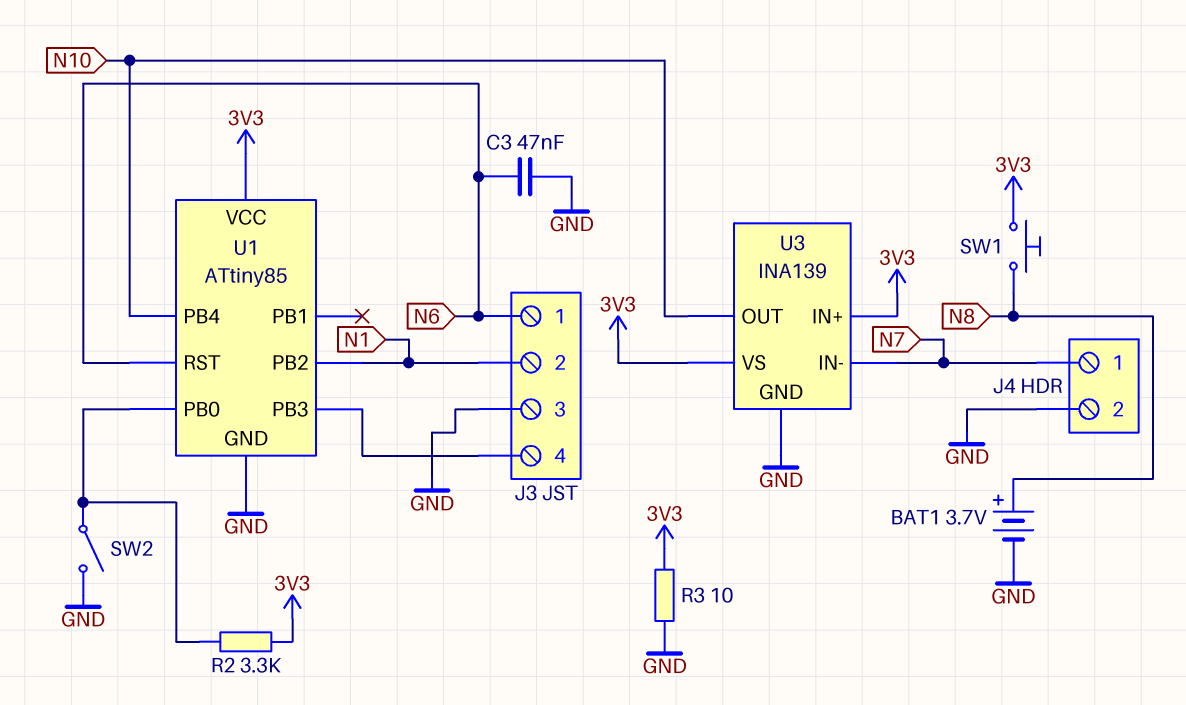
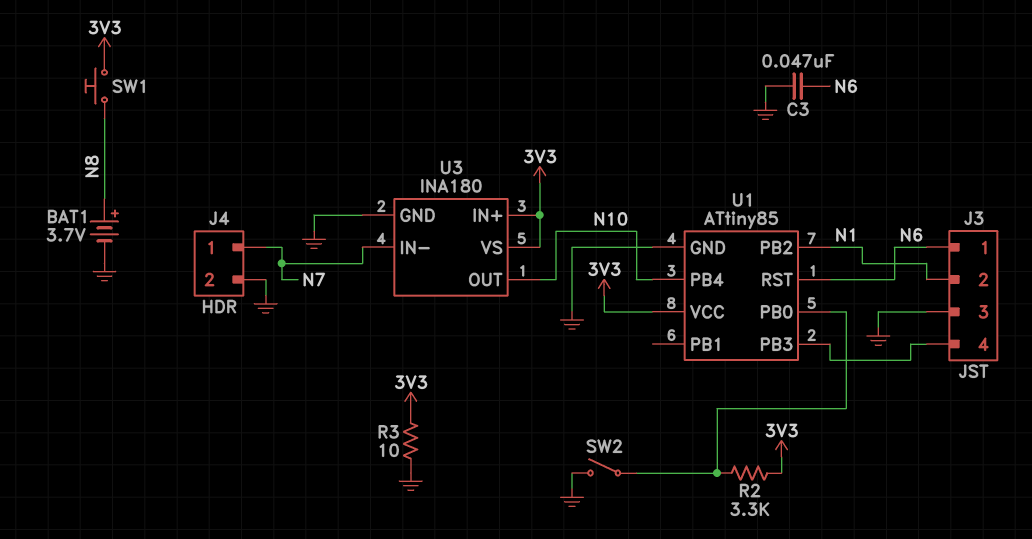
U3: INA139 -> INA180

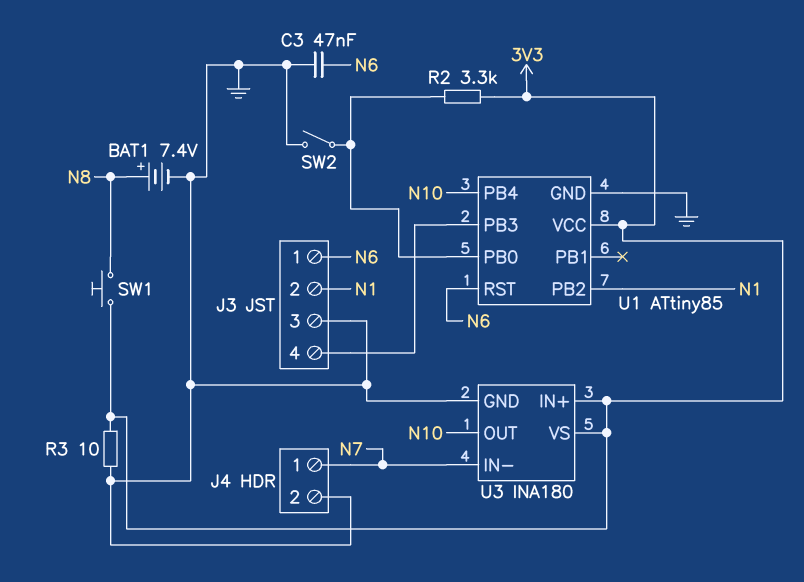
BAT1: 3.7V (plus N8, minus GND) -> 7.4V (plus N8, minus GND)

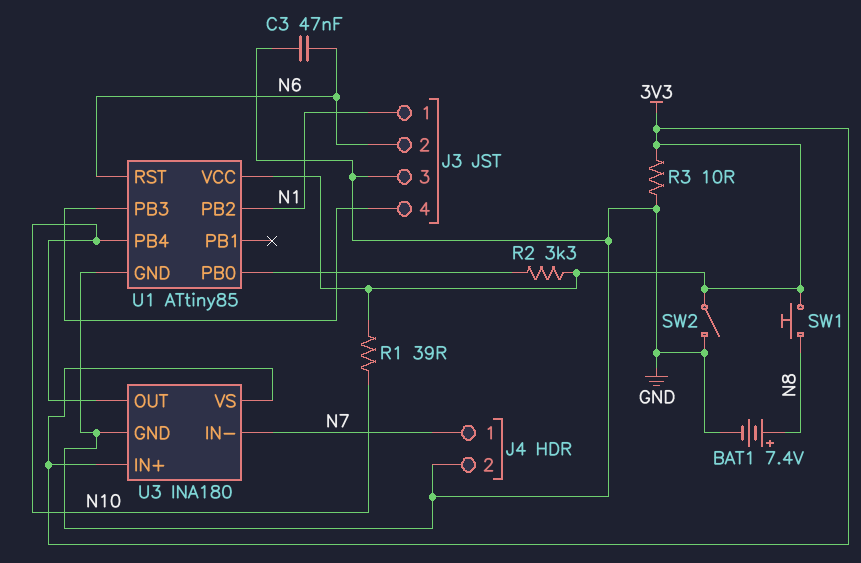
J3 pin 1: N6 -> N1
J3 pin 2: N1 -> N6
R1: none -> 39 (3V3, N10)
SW2: switch (GND, U1/PB0) -> switch (3V3, GND)

